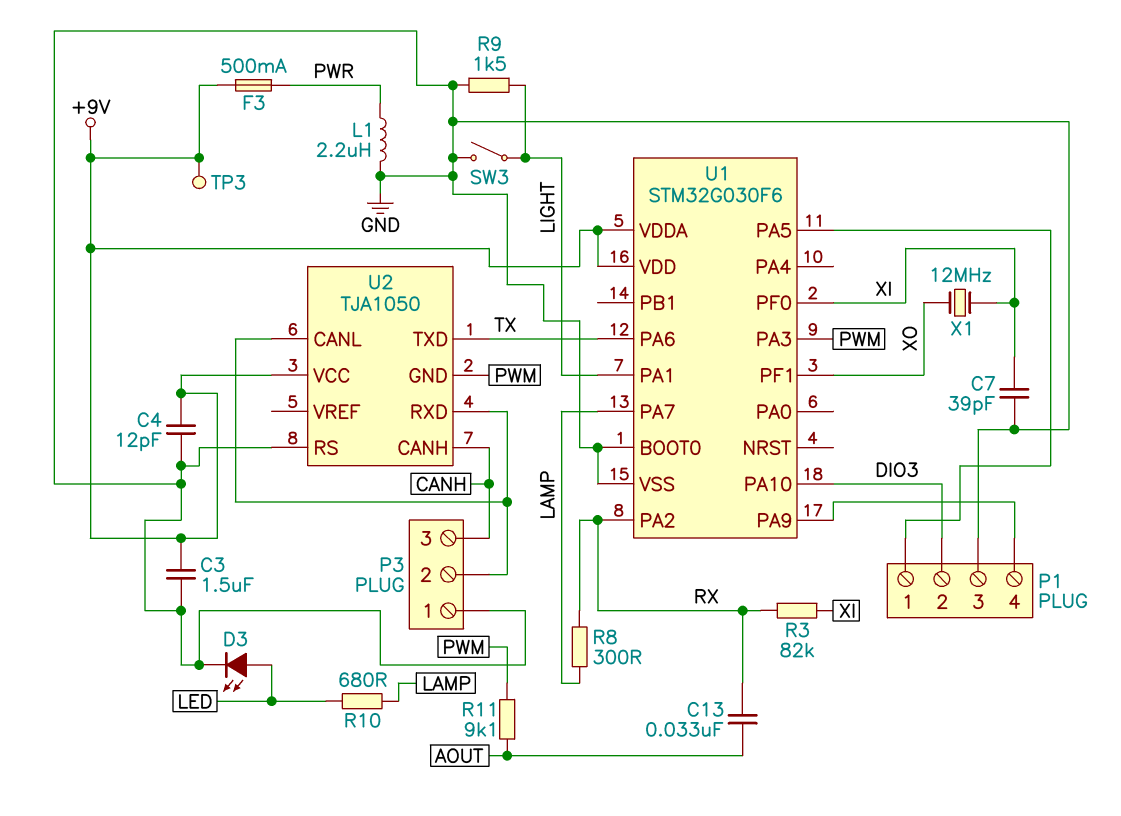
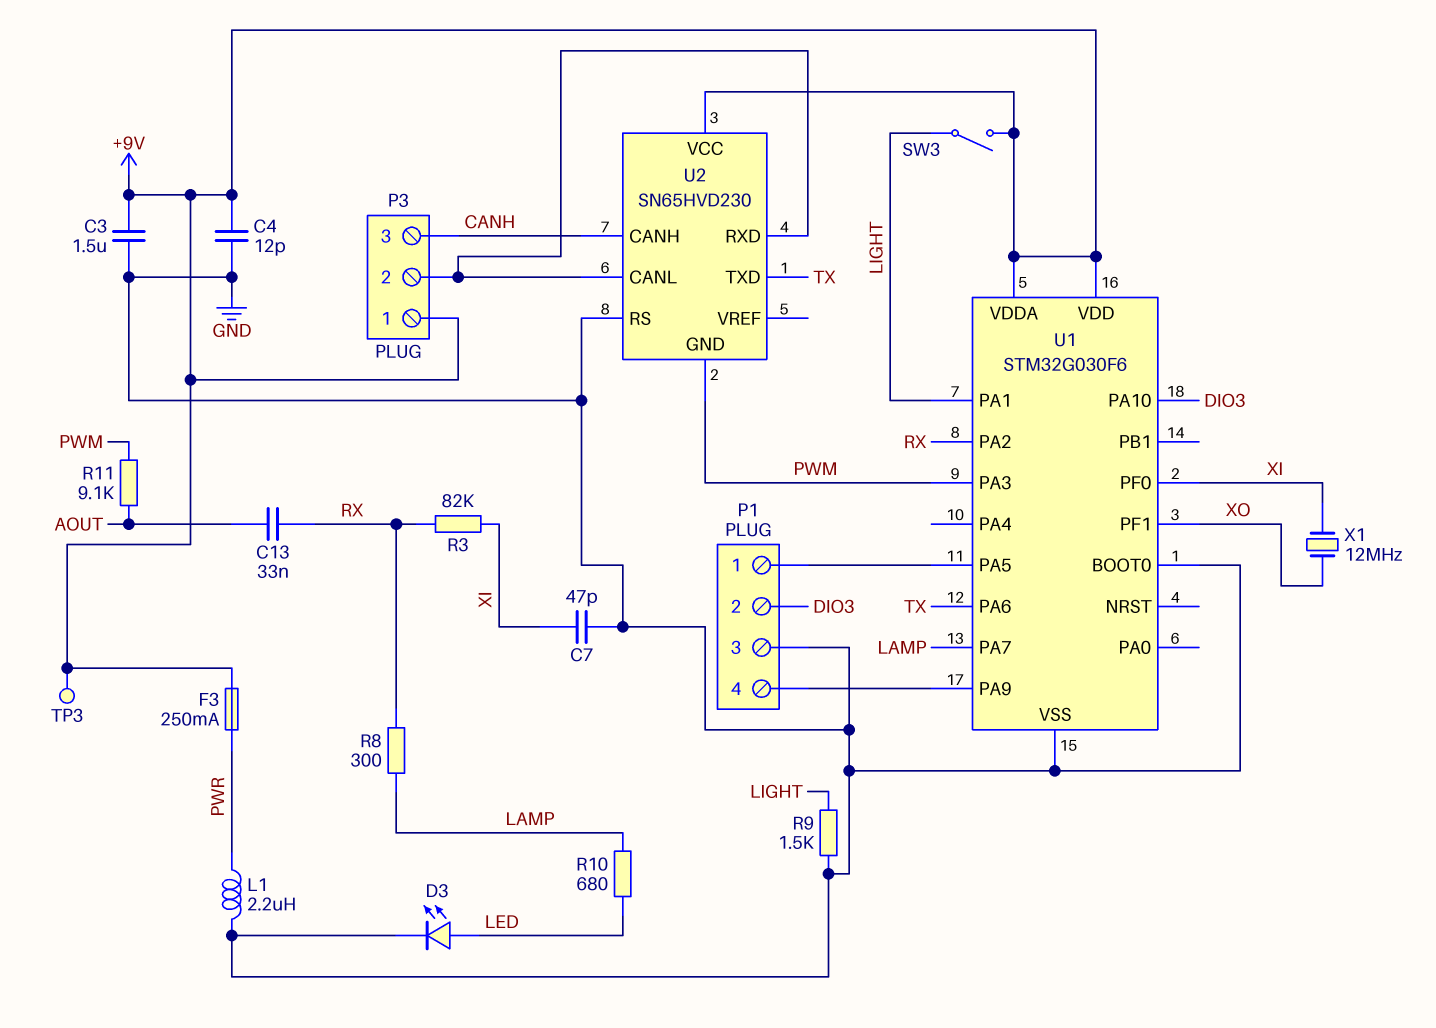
C7: 39pF (GND, XI) -> 47pF (GND, XI)
F3: 500mA (+9V, PWR) -> 250mA (+9V, PWR)
P3 pin 1: GND -> +9V
SW3: switch (GND, LIGHT) -> switch (+9V, LIGHT)
U2: TJA1050 -> SN65HVD230

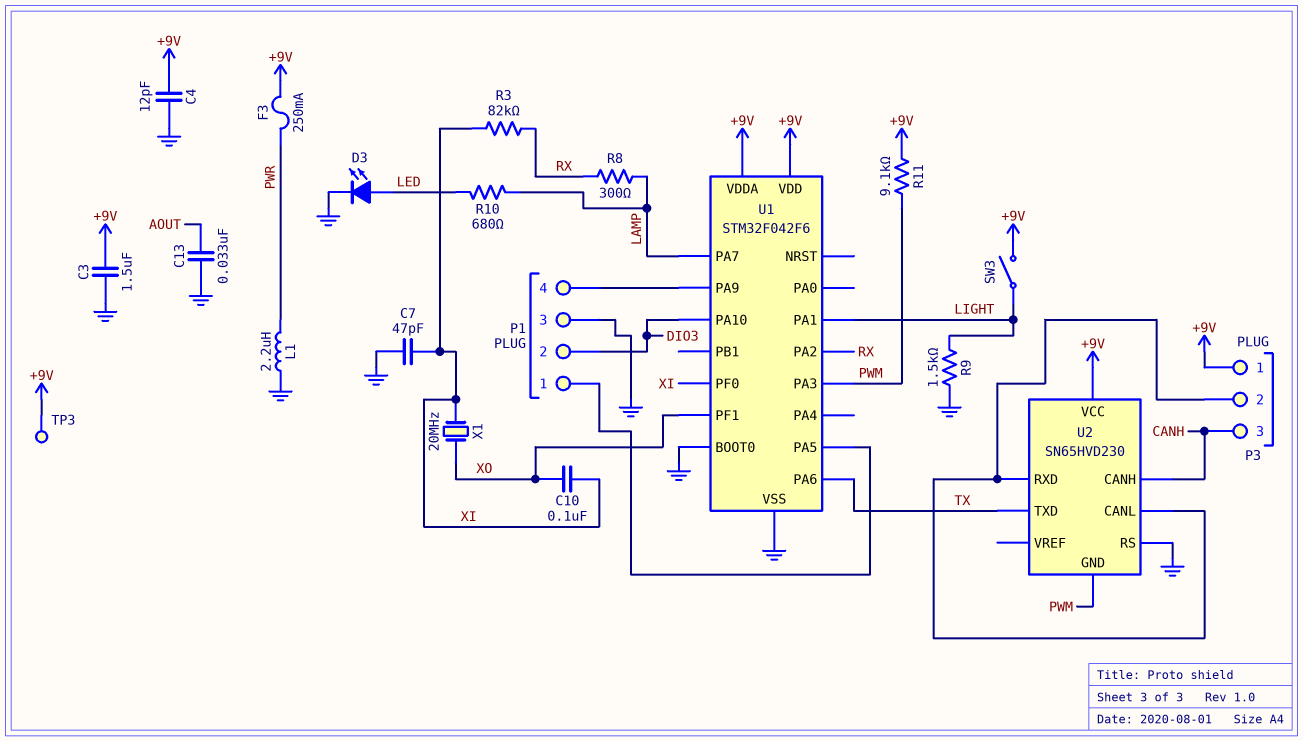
C10: none -> 100nF (XI, XO)
C13: 33nF (AOUT, RX) -> 33nF (AOUT, GND)
R11: 9.1k (AOUT, PWM) -> 9.1k (+9V, PWM)
U1: STM32G030F6 -> STM32F042F6
X1: 12MHz (XI, XO) -> 20MHz (XI, XO)

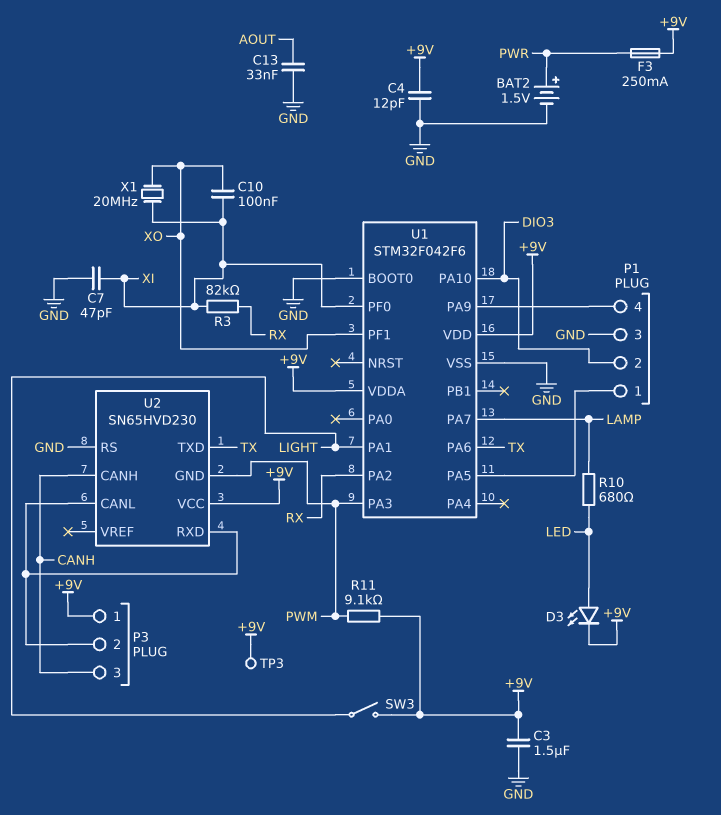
BAT2: none -> 1.5V (plus PWR, minus GND)
D3: LED (A LED, K GND) -> LED (A LED, K +9V)
L1: 2.2uH (GND, PWR) -> none
R8: 300 (LAMP, RX) -> none
R9: 1.5k (GND, LIGHT) -> none

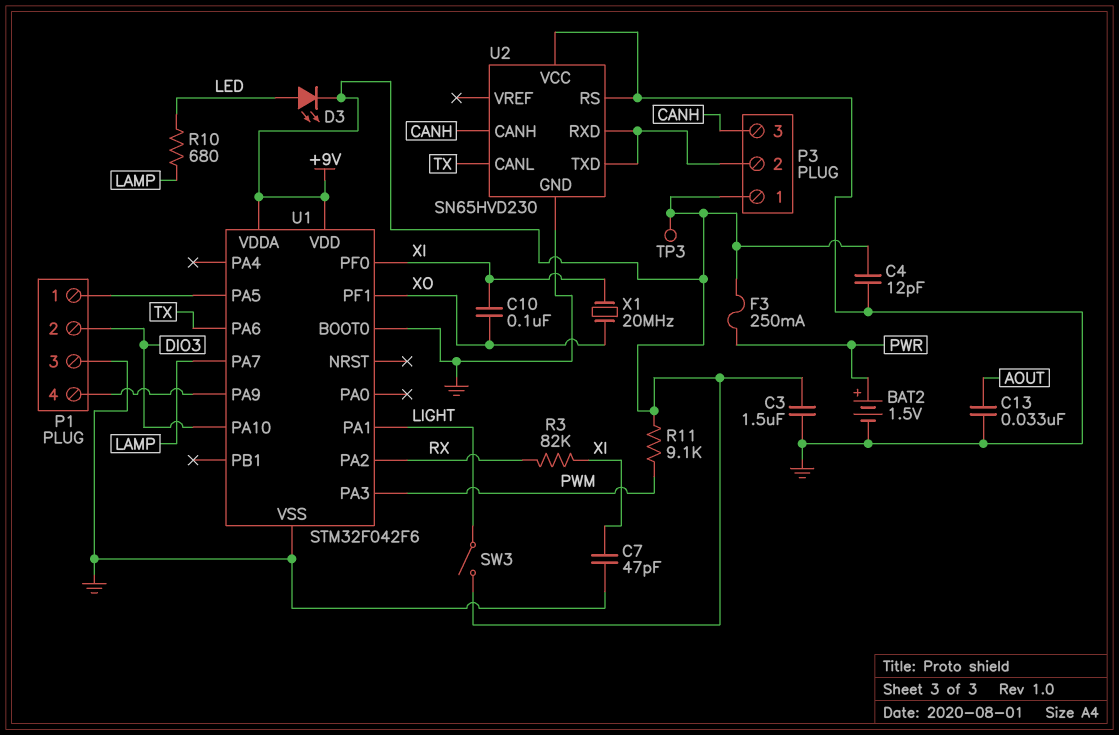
U2 pin CANL: P3/2 -> TX
U2 pin GND: PWM -> GND
U2 pin TXD: TX -> P3/2
U2 pin VCC: +9V -> GND

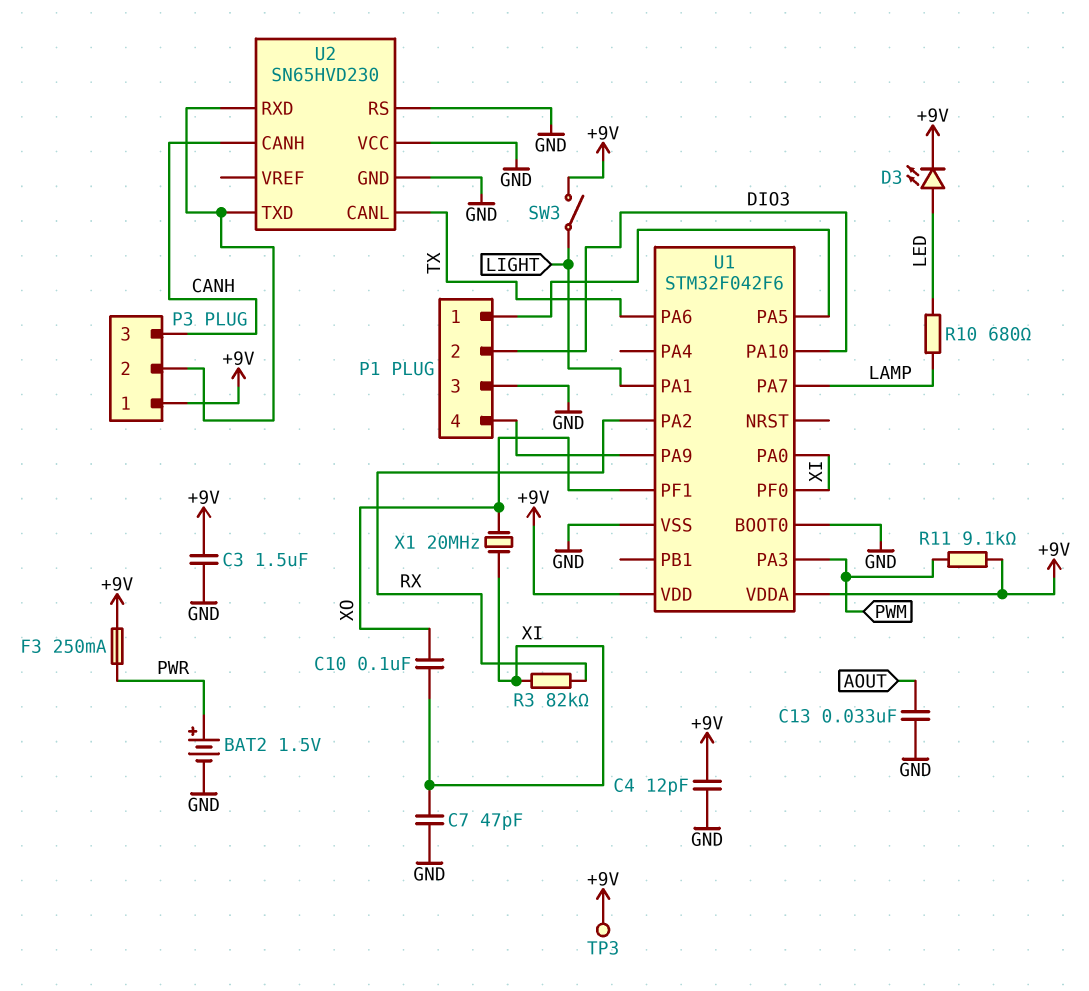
U1 pin PA0: none -> XI

